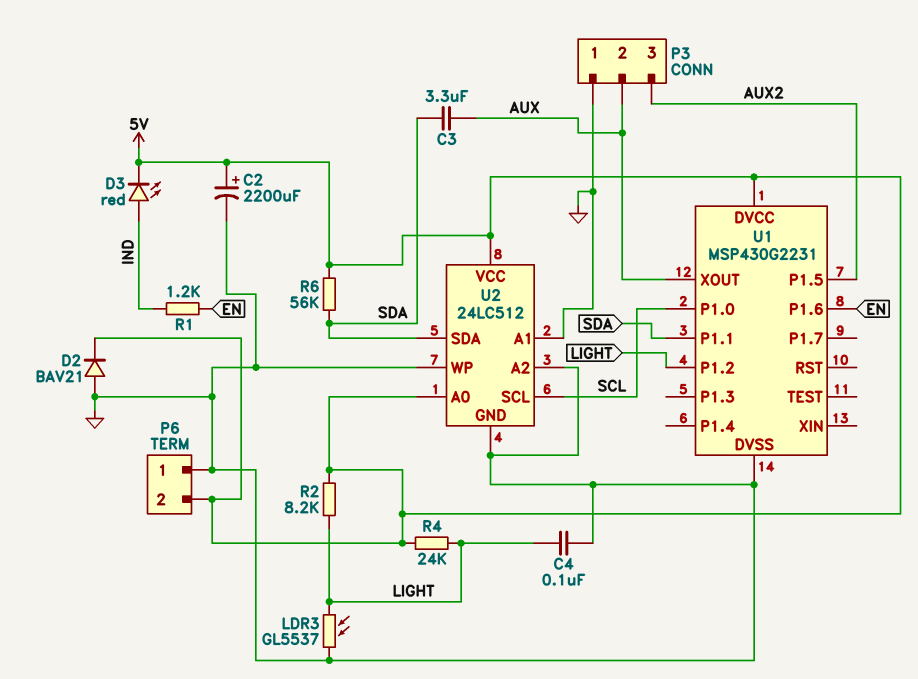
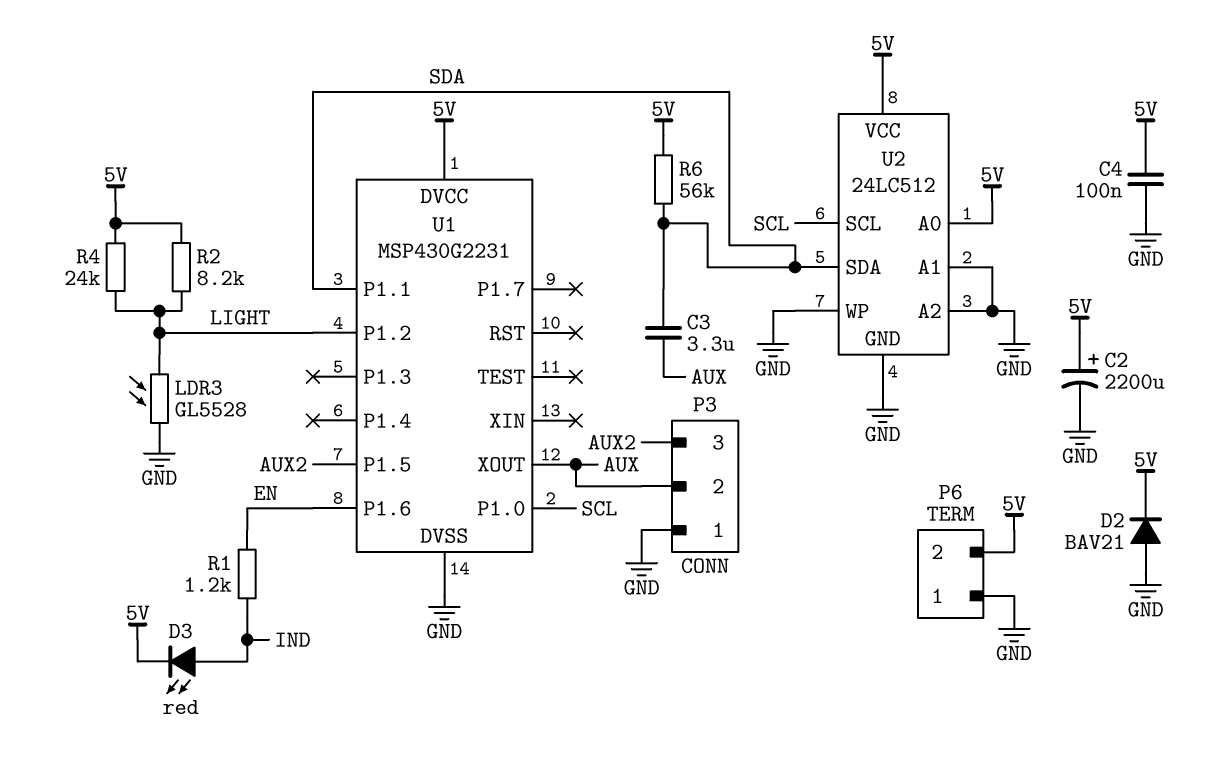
C4: 100nF (GND, LIGHT) -> 100nF (5V, GND)
LDR3: GL5537 (GND, LIGHT) -> GL5528 (GND, LIGHT)

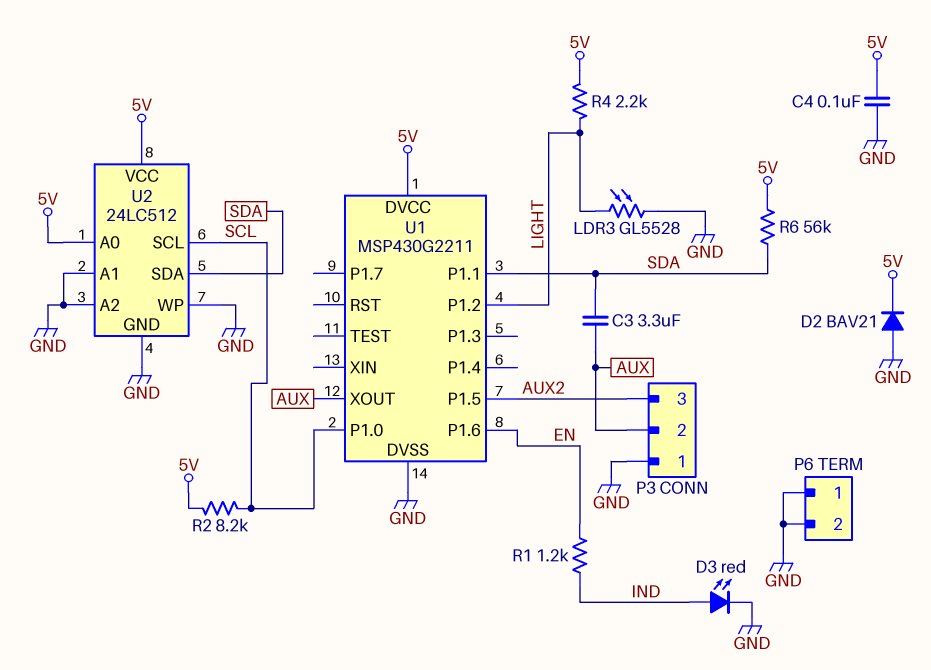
C2: 2200uF (plus 5V, minus GND) -> none
D3: LED red (A IND, K 5V) -> LED red (A IND, K GND)
P6 pin 2: 5V -> GND
R2: 8.2k (5V, LIGHT) -> 8.2k (5V, SCL)
R4: 24k (5V, LIGHT) -> 2.2k (5V, LIGHT)
U1: MSP430G2231 -> MSP430G2211

